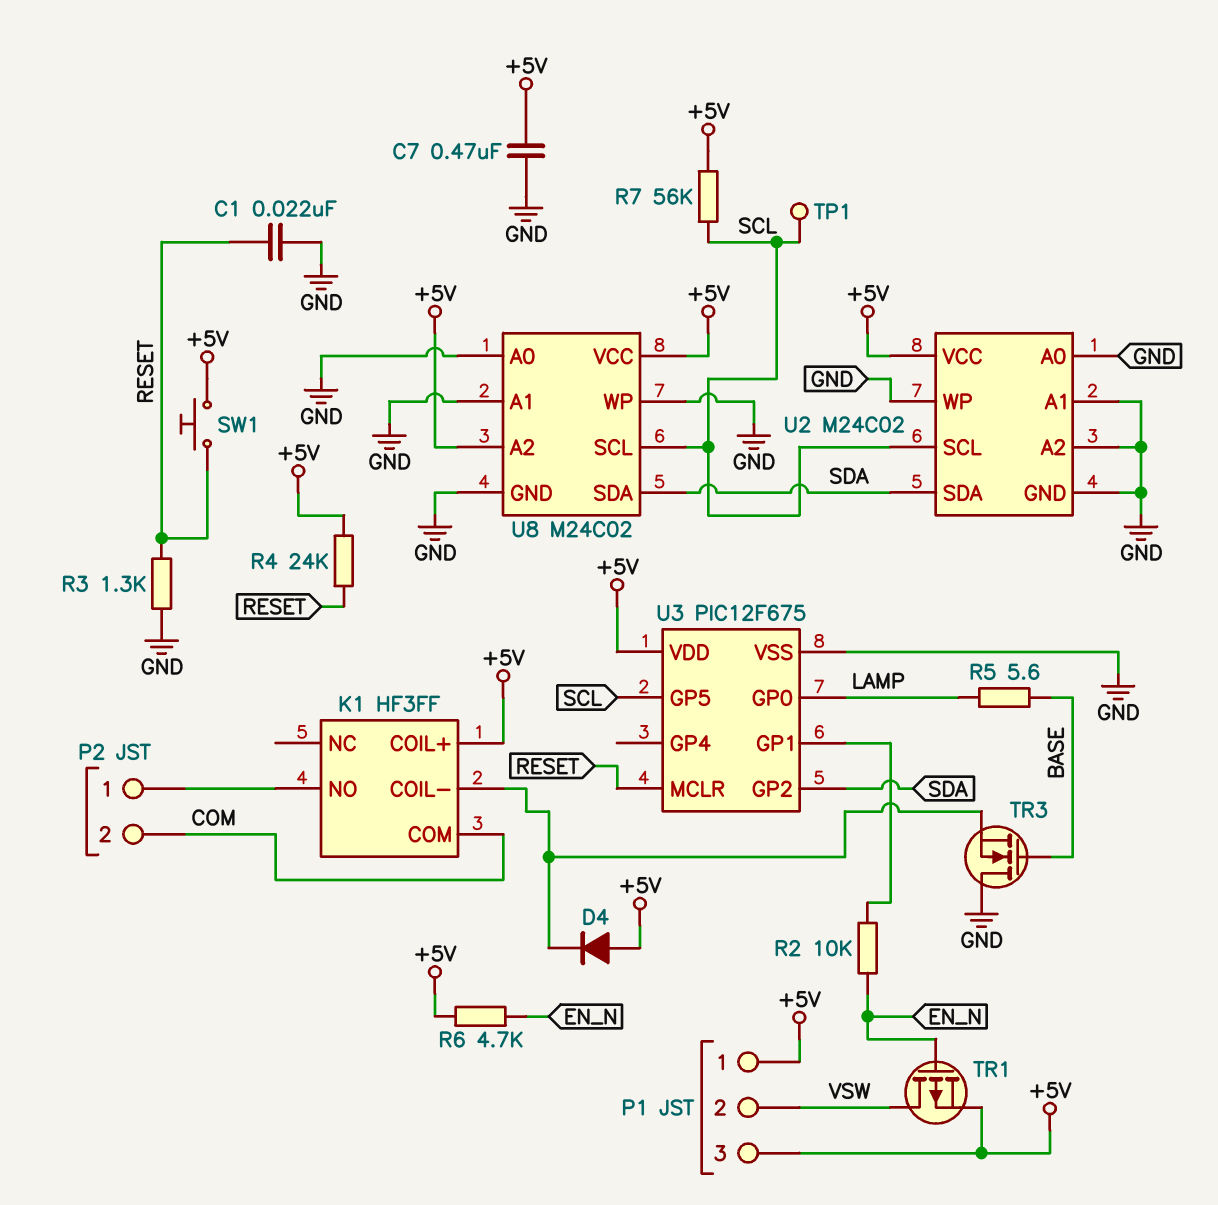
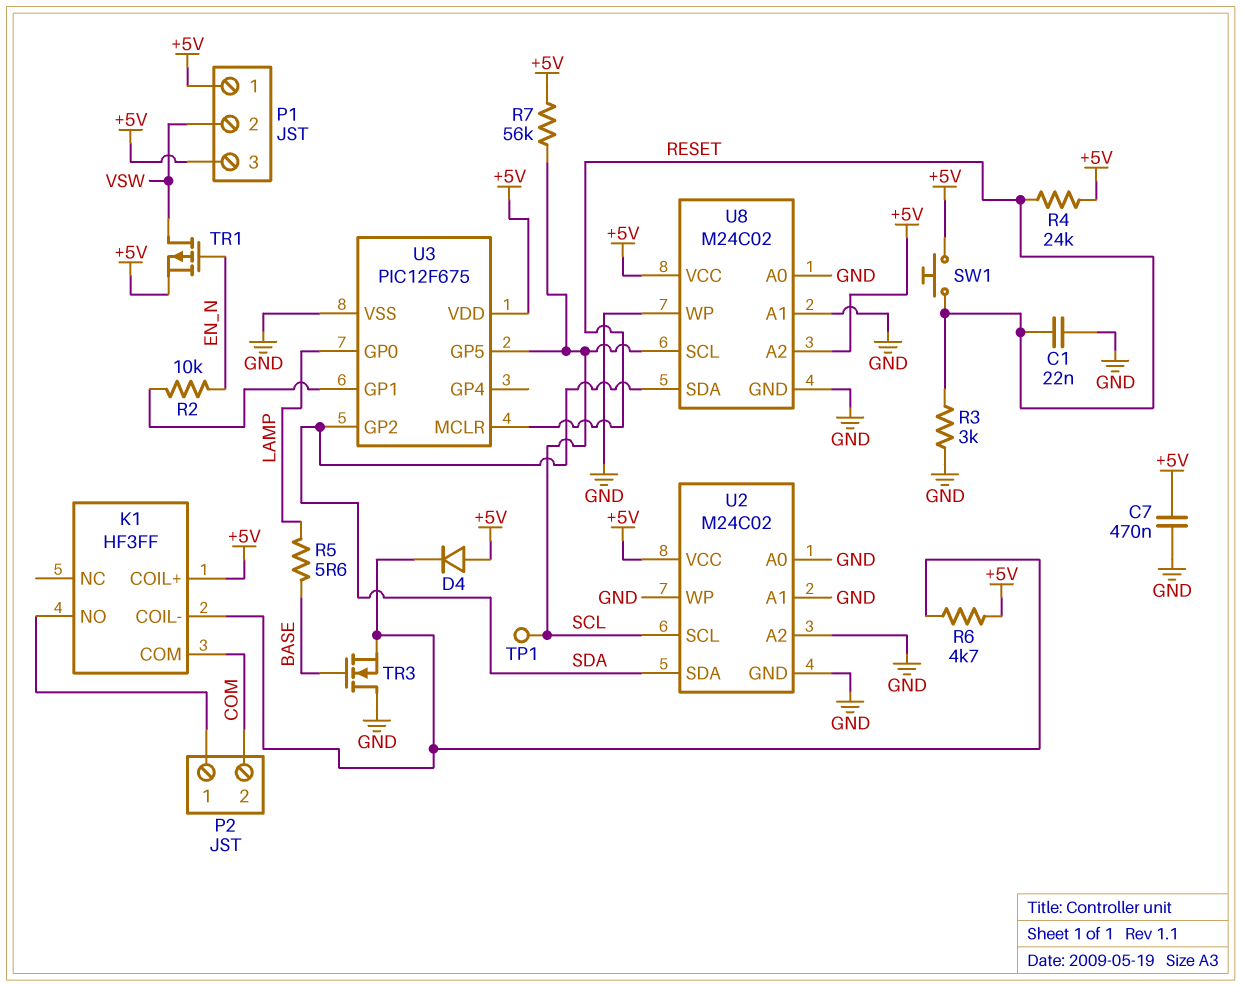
R3: 1.3k (GND, RESET) -> 3k (GND, RESET)
R6: 4.7k (+5V, EN_N) -> 4.7k (+5V, K1/COIL-)

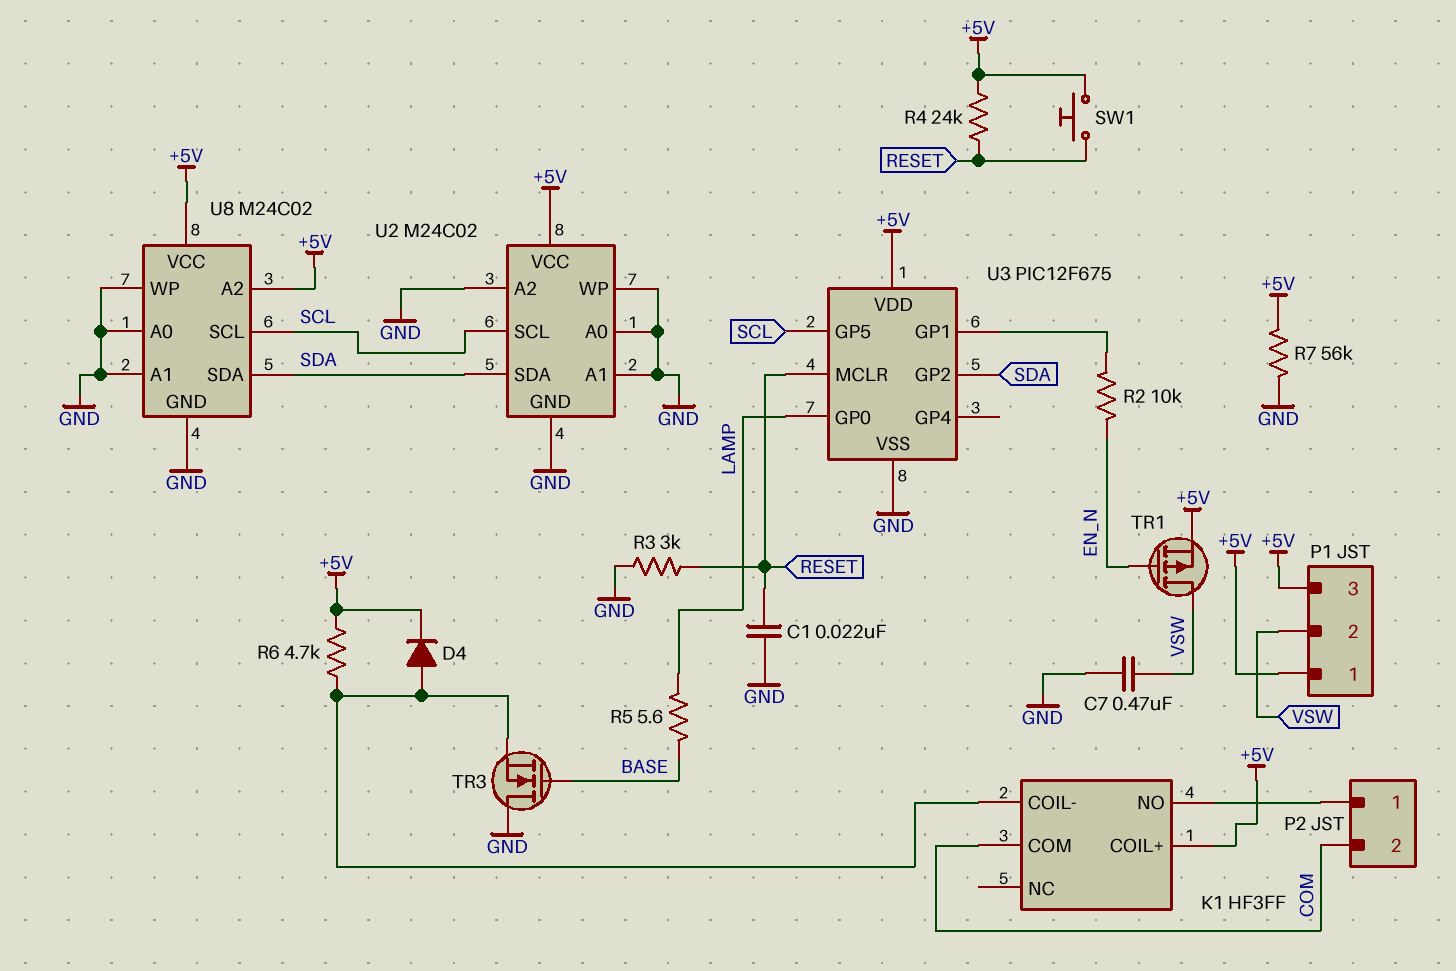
C7: 470nF (+5V, GND) -> 470nF (GND, VSW)
D4: diode (A +5V, K K1/COIL-) -> diode (A K1/COIL-, K +5V)
R7: 56k (+5V, SCL) -> 56k (+5V, GND)
TP1: test point (SCL) -> none

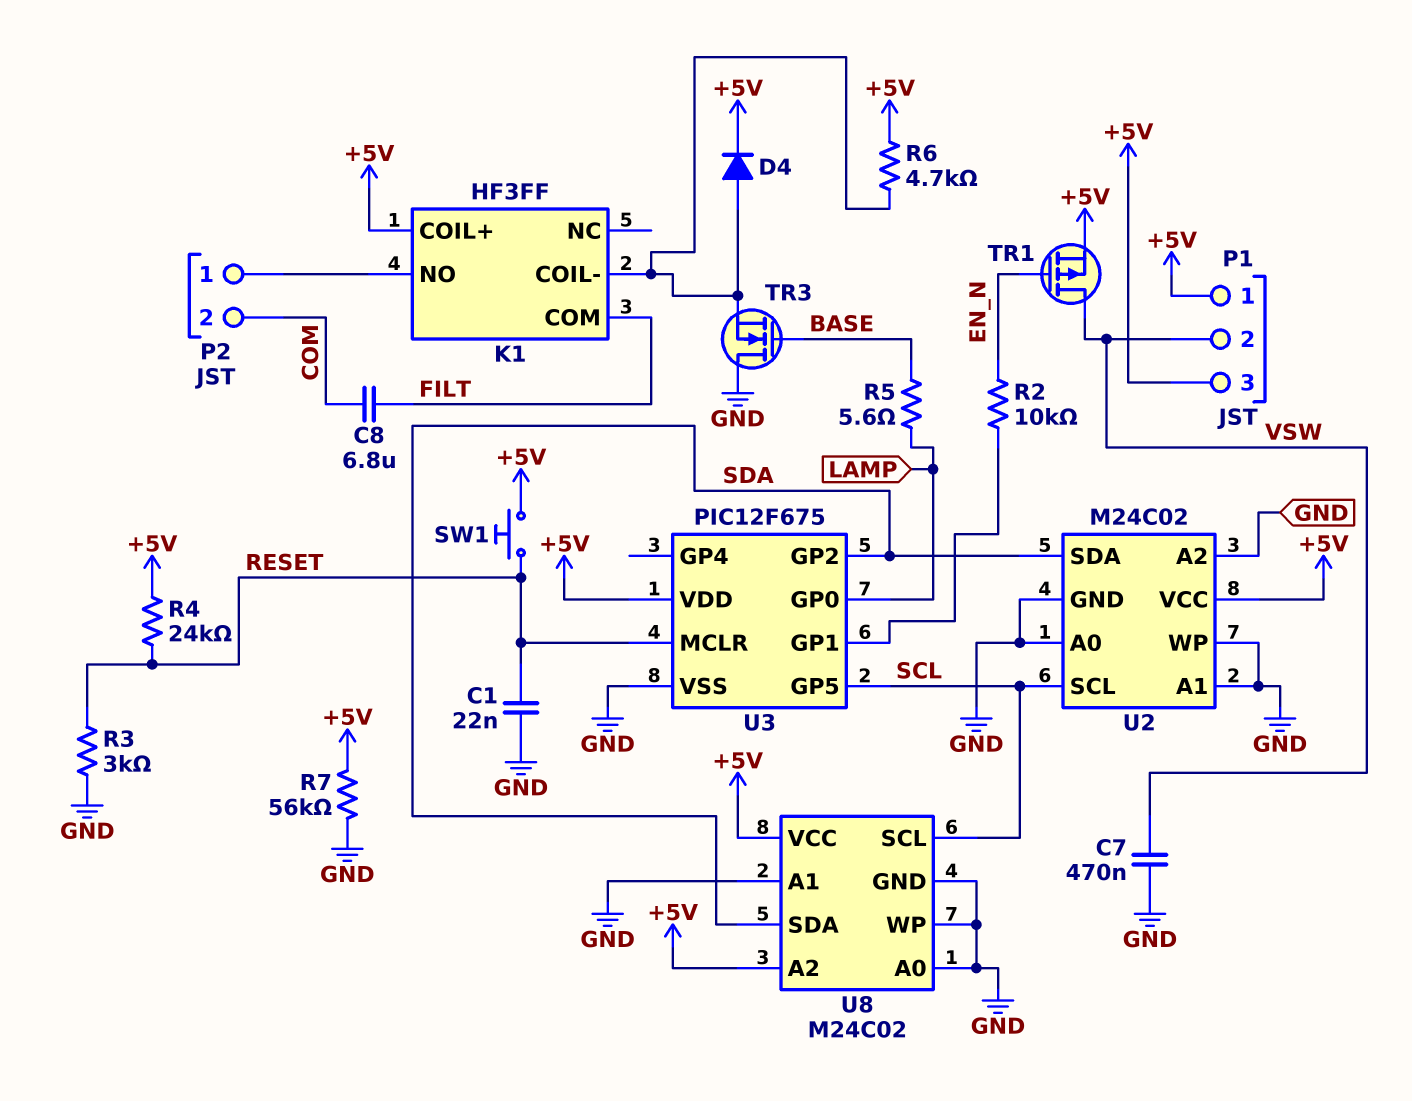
C8: none -> 6.8uF (COM, FILT)
K1 pin COM: COM -> FILT

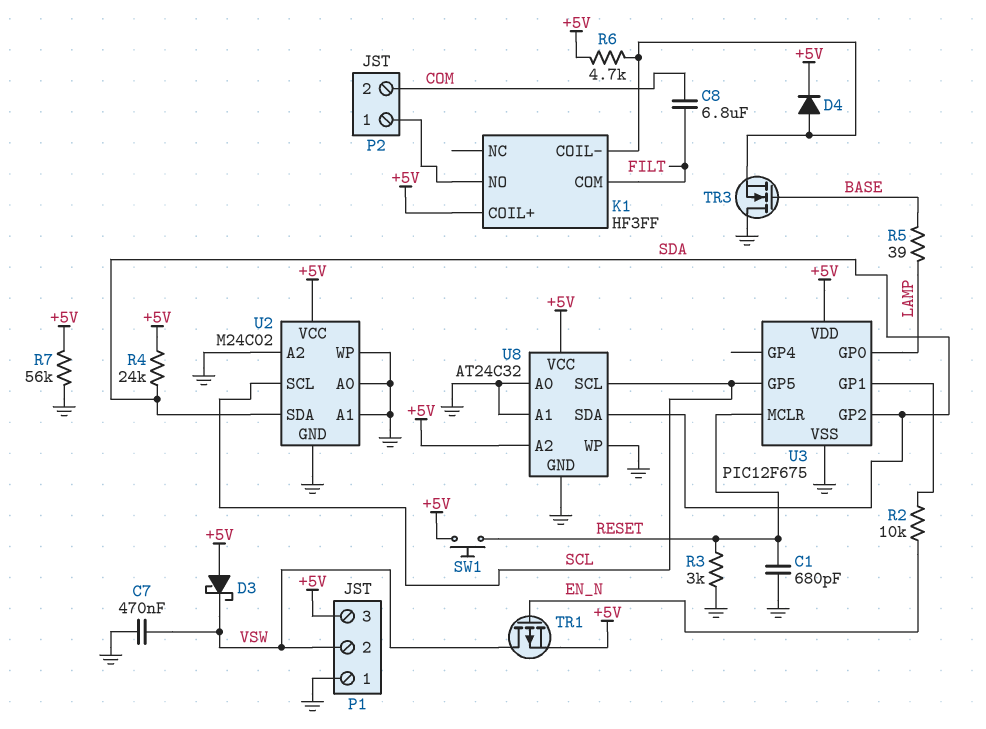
C1: 22nF (GND, RESET) -> 680pF (GND, RESET)
D3: none -> schottky (A +5V, K VSW)
P1 pin 1: +5V -> GND
R4: 24k (+5V, RESET) -> 24k (+5V, SDA)
R5: 5.6 (BASE, LAMP) -> 39 (BASE, LAMP)
U8: M24C02 -> AT24C32

